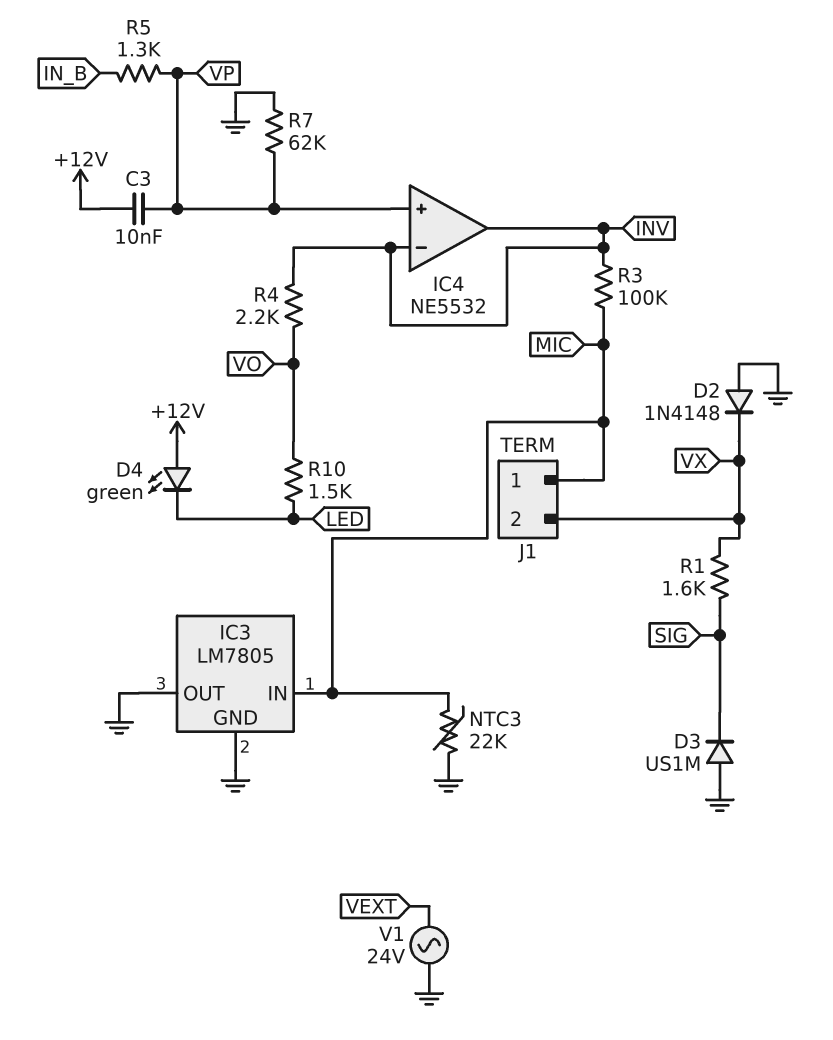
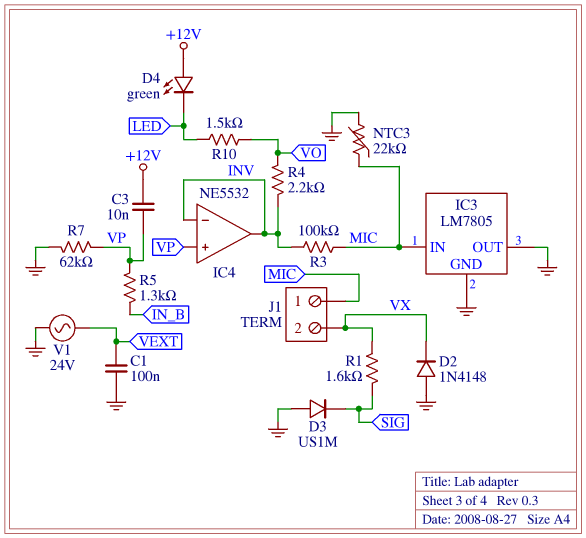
C1: none -> 100nF (GND, VEXT)

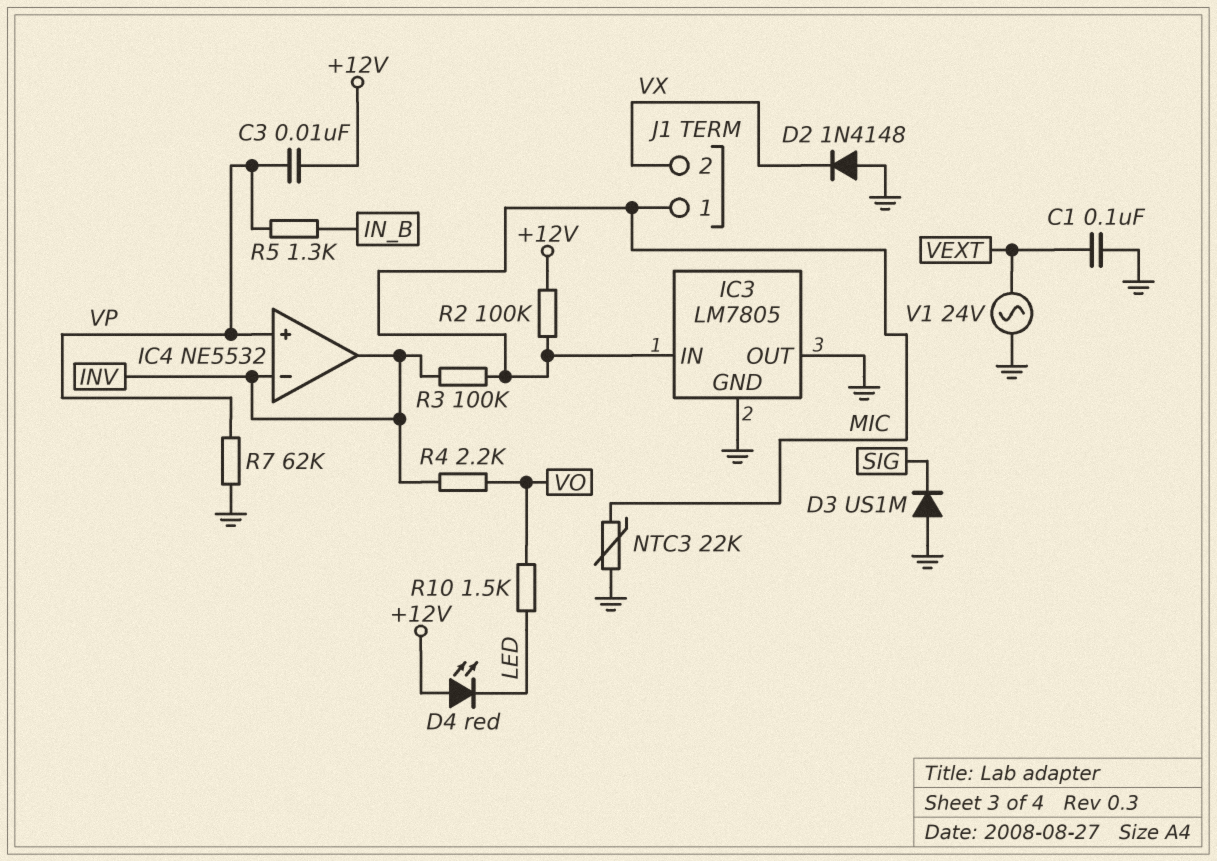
D4: LED green (A +12V, K LED) -> LED red (A +12V, K LED)
R1: 1.6k (SIG, VX) -> none
R2: none -> 100k (+12V, MIC)

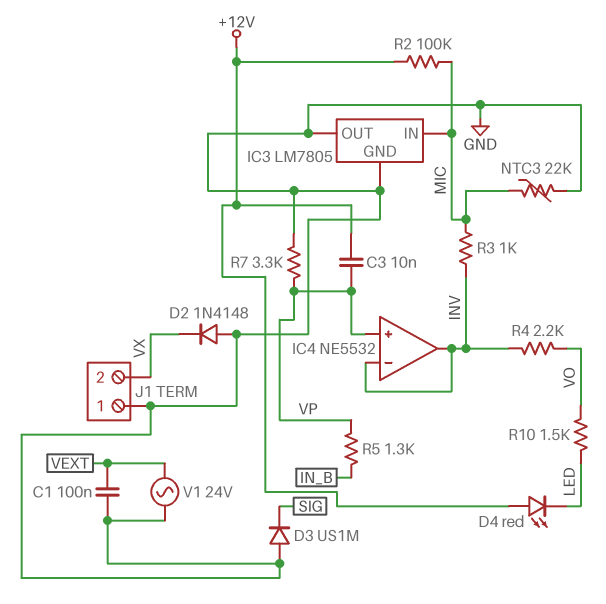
J1 pin 1: MIC -> GND
R3: 100k (INV, MIC) -> 1k (INV, MIC)
R7: 62k (GND, VP) -> 3.3k (GND, VP)

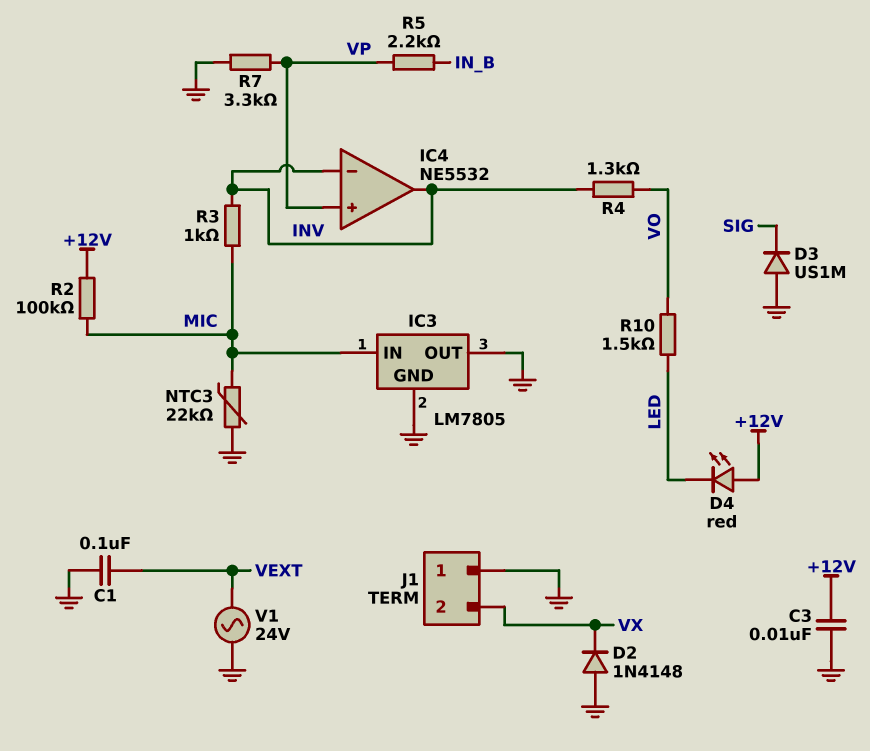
C3: 10nF (+12V, VP) -> 10nF (+12V, GND)
R4: 2.2k (INV, VO) -> 1.3k (INV, VO)
R5: 1.3k (IN_B, VP) -> 2.2k (IN_B, VP)

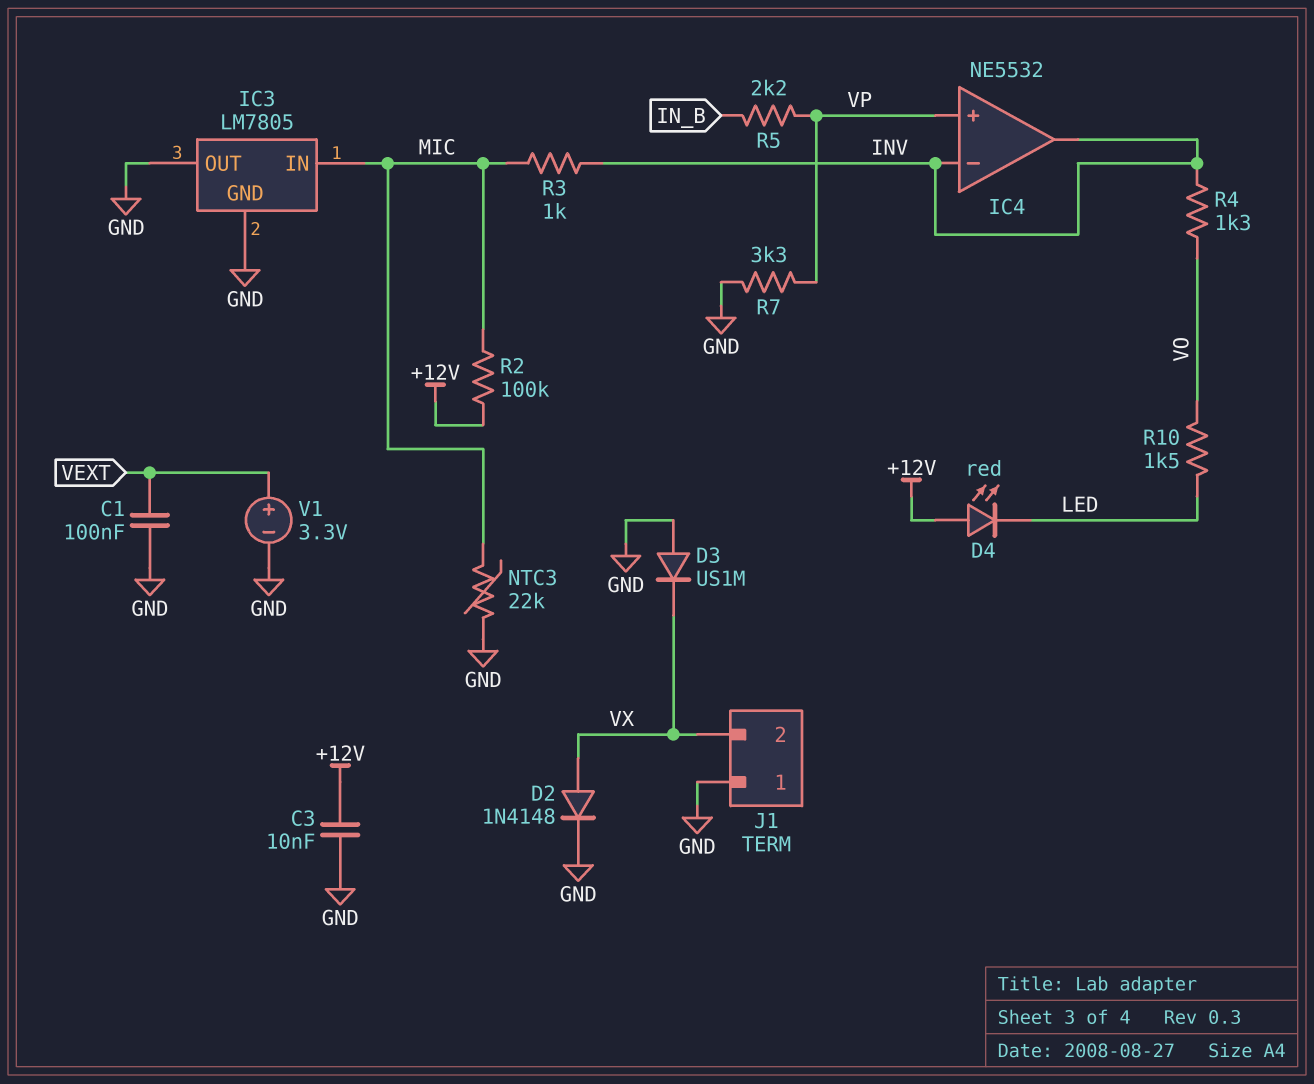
D2: diode 1N4148 (A GND, K VX) -> diode 1N4148 (A VX, K GND)
D3: diode US1M (A GND, K SIG) -> diode US1M (A GND, K VX)
V1: AC 24V (GND, VEXT) -> 3.3V (plus VEXT, minus GND)

